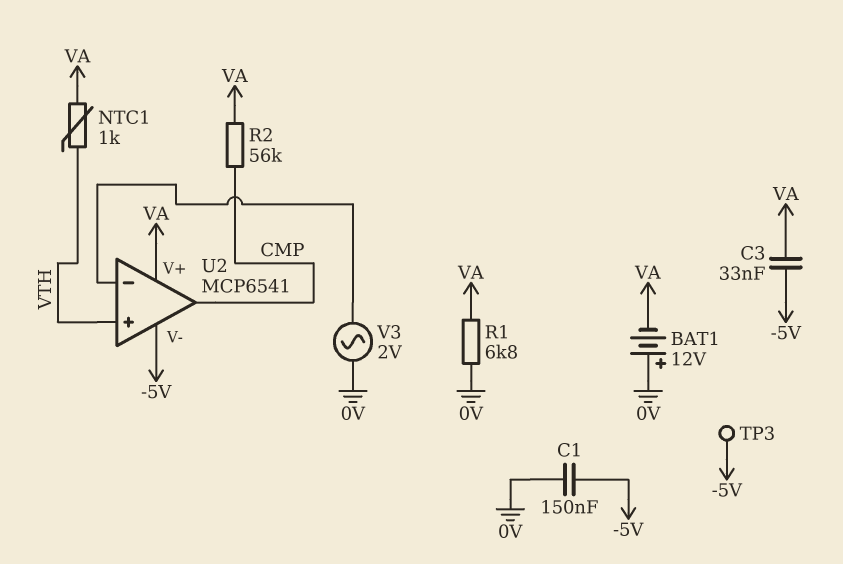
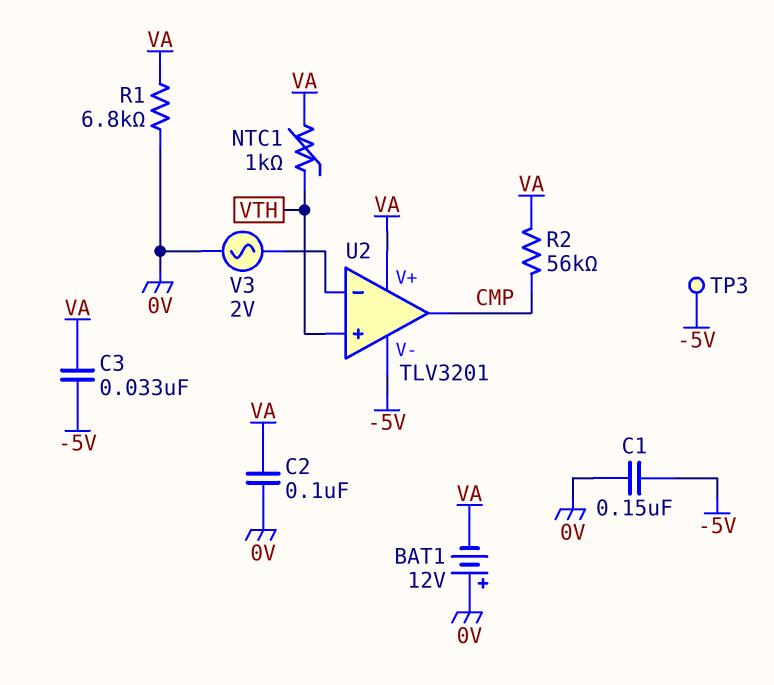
C2: none -> 100nF (0V, VA)
U2: MCP6541 -> TLV3201

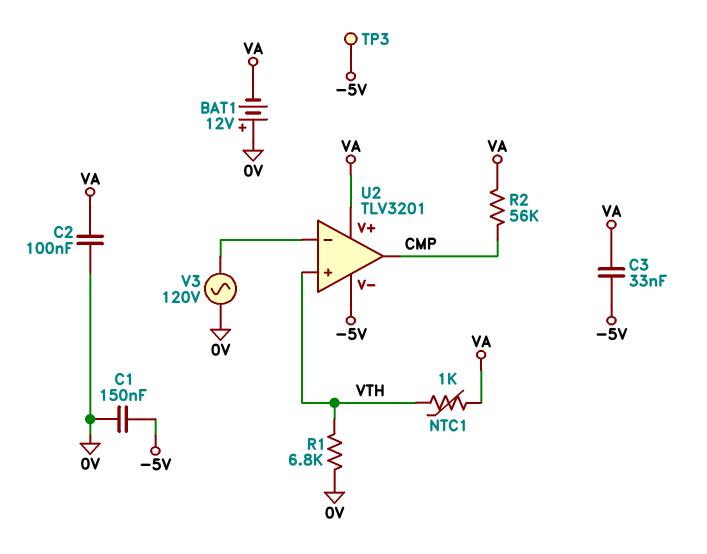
R1: 6.8k (0V, VA) -> 6.8k (0V, VTH)
V3: AC 2V (0V, U2/in-) -> AC 120V (0V, U2/in-)

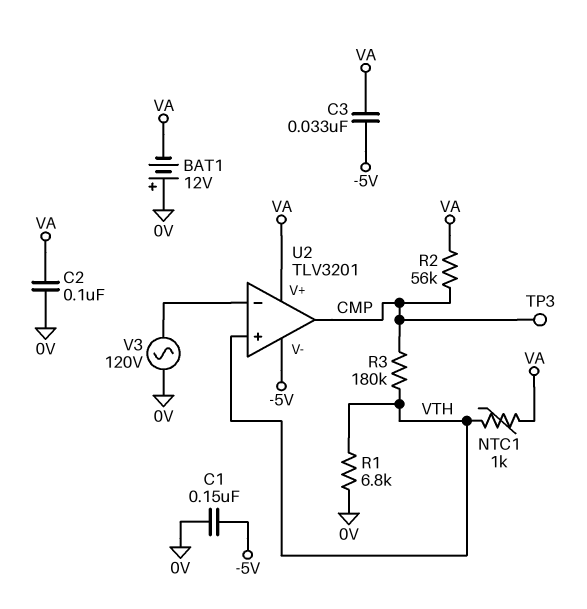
R3: none -> 180k (CMP, VTH)
TP3: test point (-5V) -> test point (CMP)

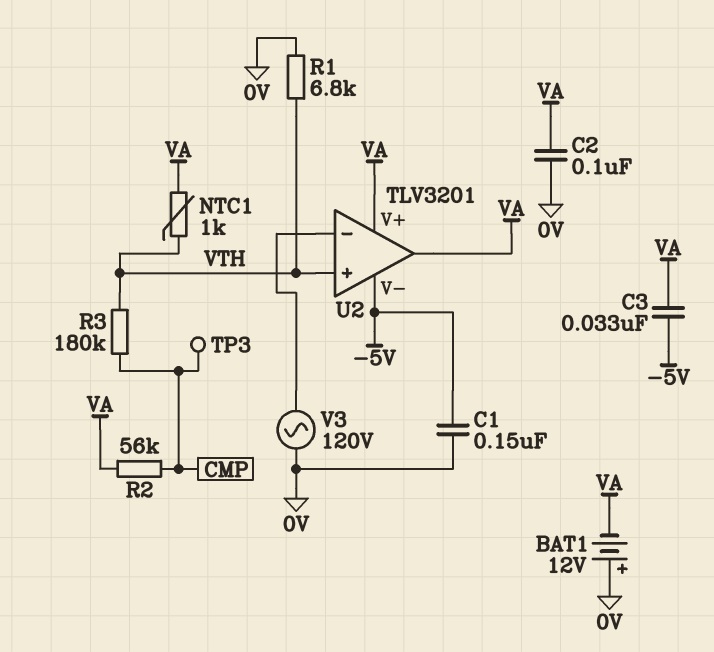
U2 pin out: CMP -> VA

